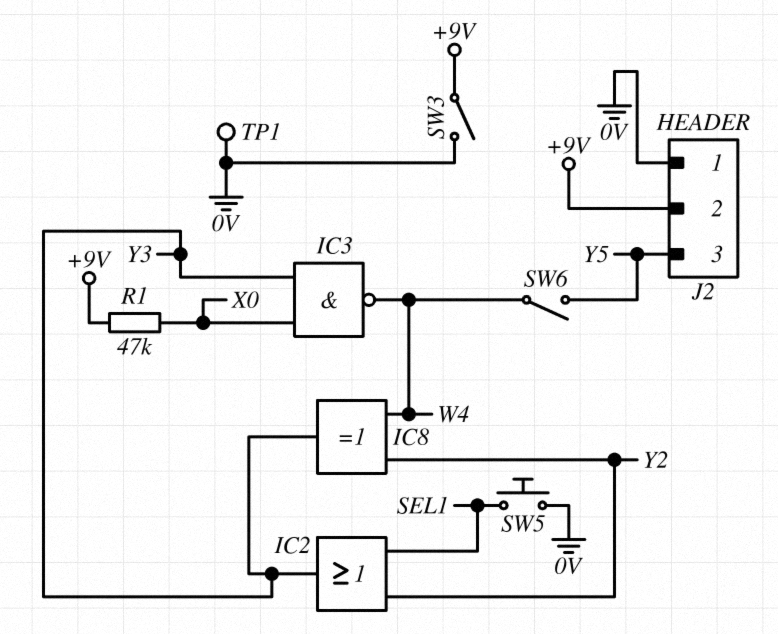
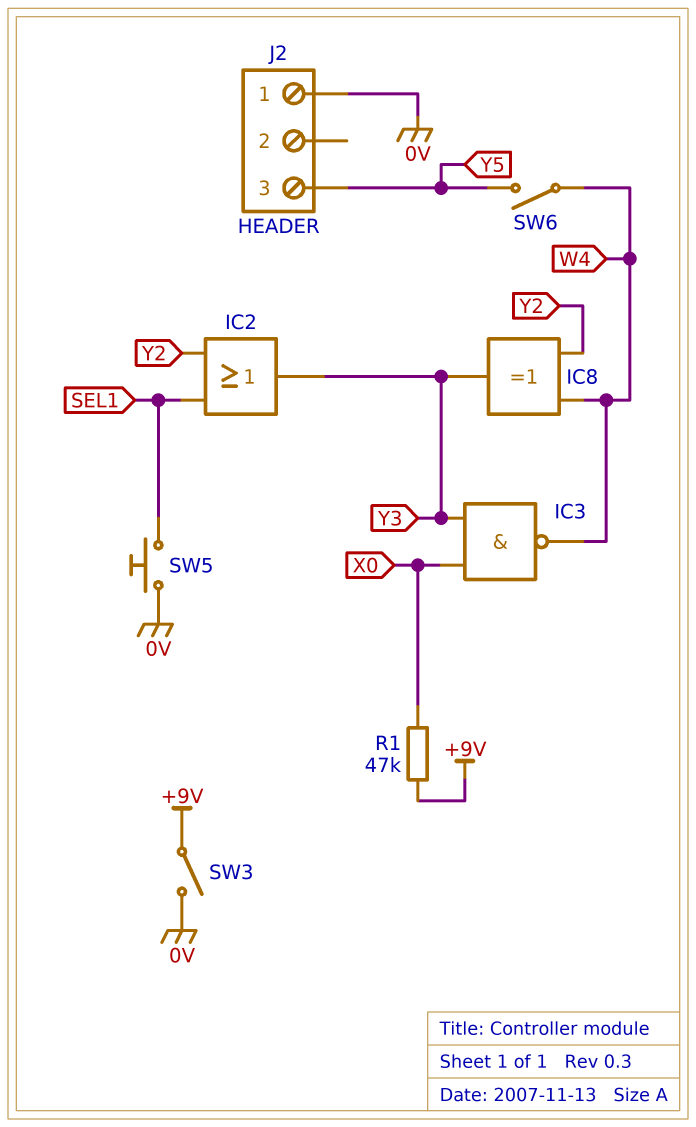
J2 pin 2: +9V -> none
TP1: test point (0V) -> none

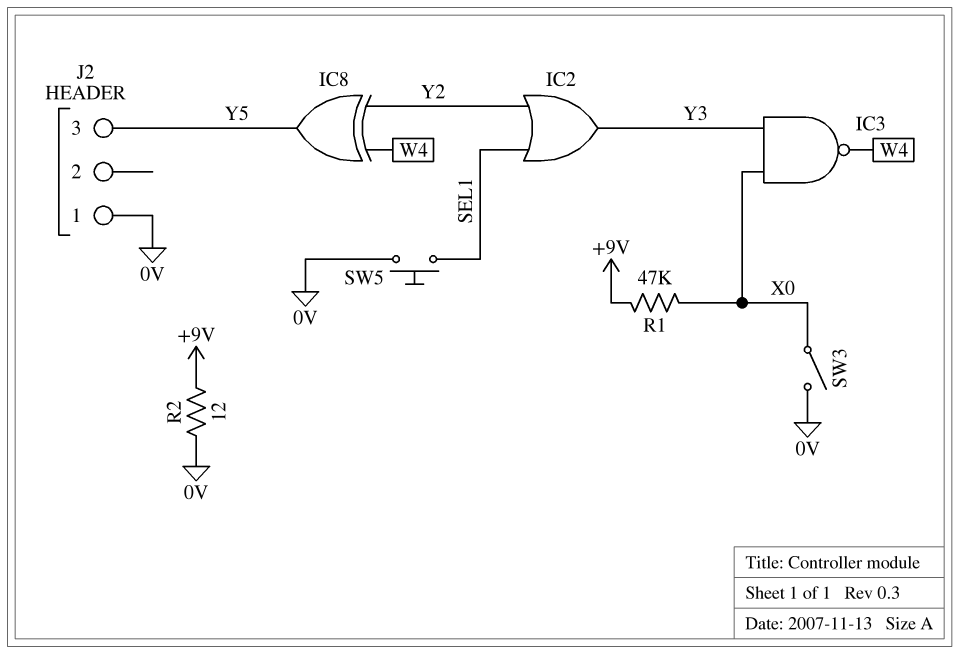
IC8: XOR (in W4, in Y2, out Y3) -> XOR (in W4, in Y2, out Y5)
R2: none -> 12 (+9V, 0V)
SW3: switch (+9V, 0V) -> switch (0V, X0)
SW6: switch (W4, Y5) -> none

